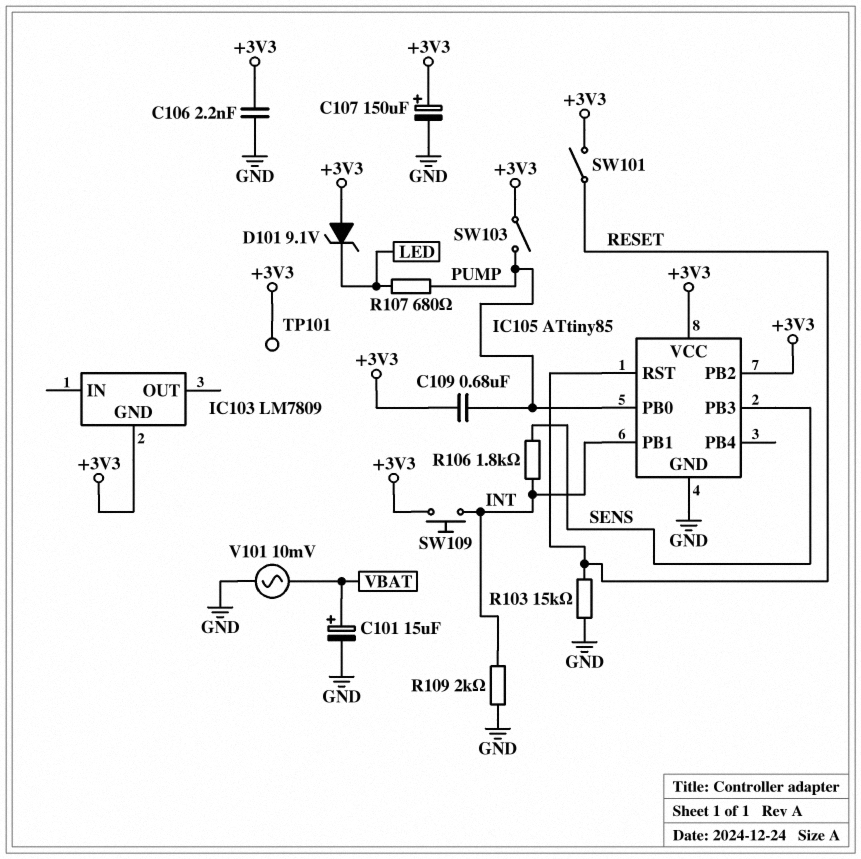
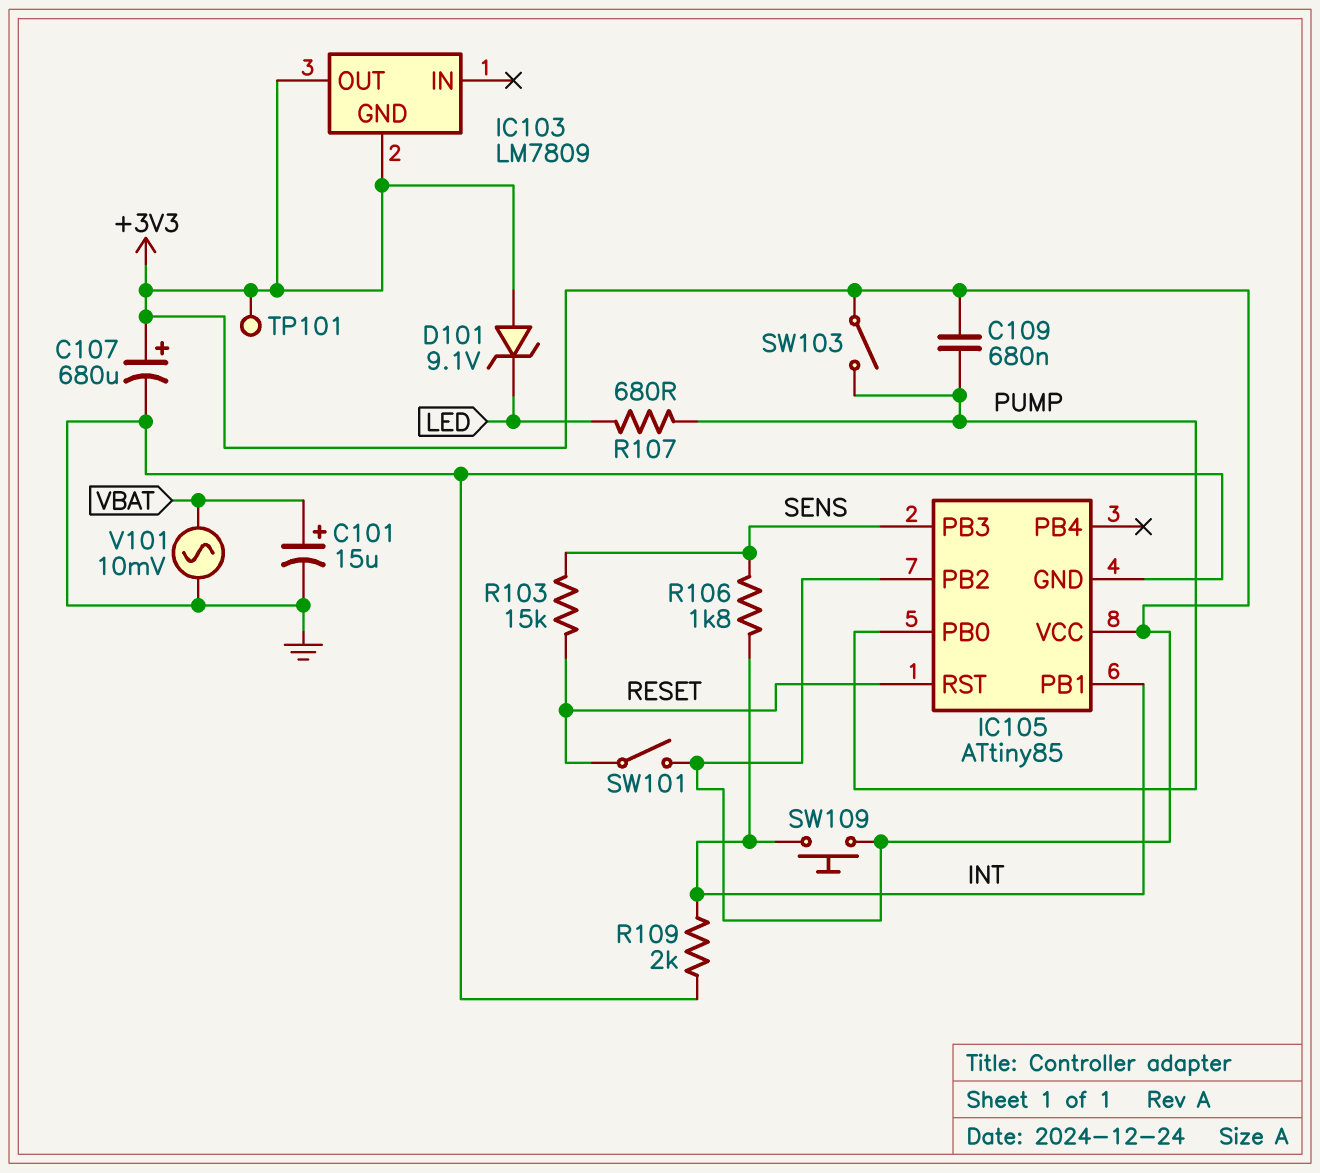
C106: 2.2nF (+3V3, GND) -> none
C107: 150uF (plus +3V3, minus GND) -> 680uF (plus +3V3, minus GND)
IC103 pin OUT: none -> +3V3
R103: 15k (GND, RESET) -> 15k (RESET, SENS)

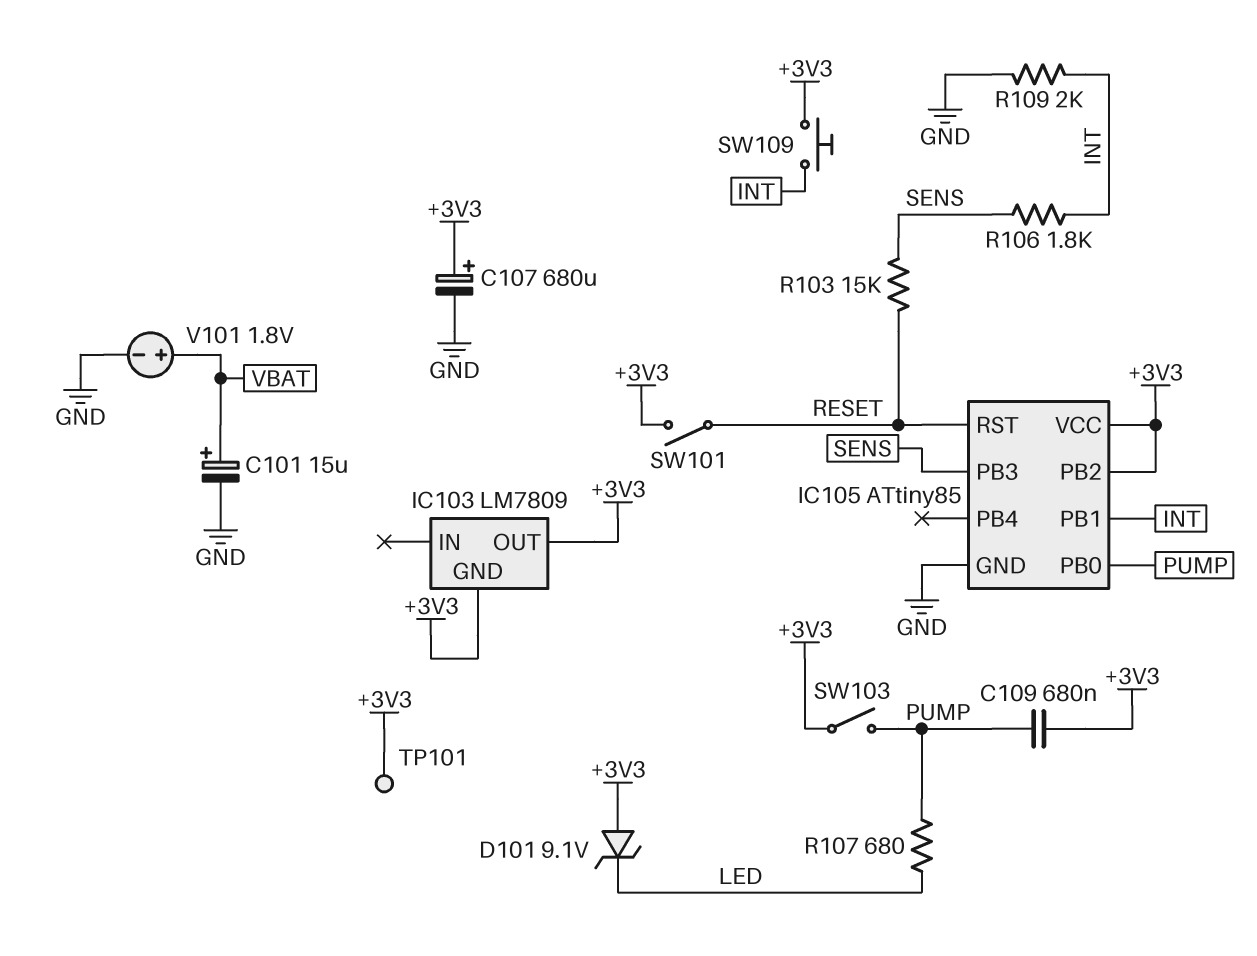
V101: AC 10mV (GND, VBAT) -> 1.8V (plus VBAT, minus GND)

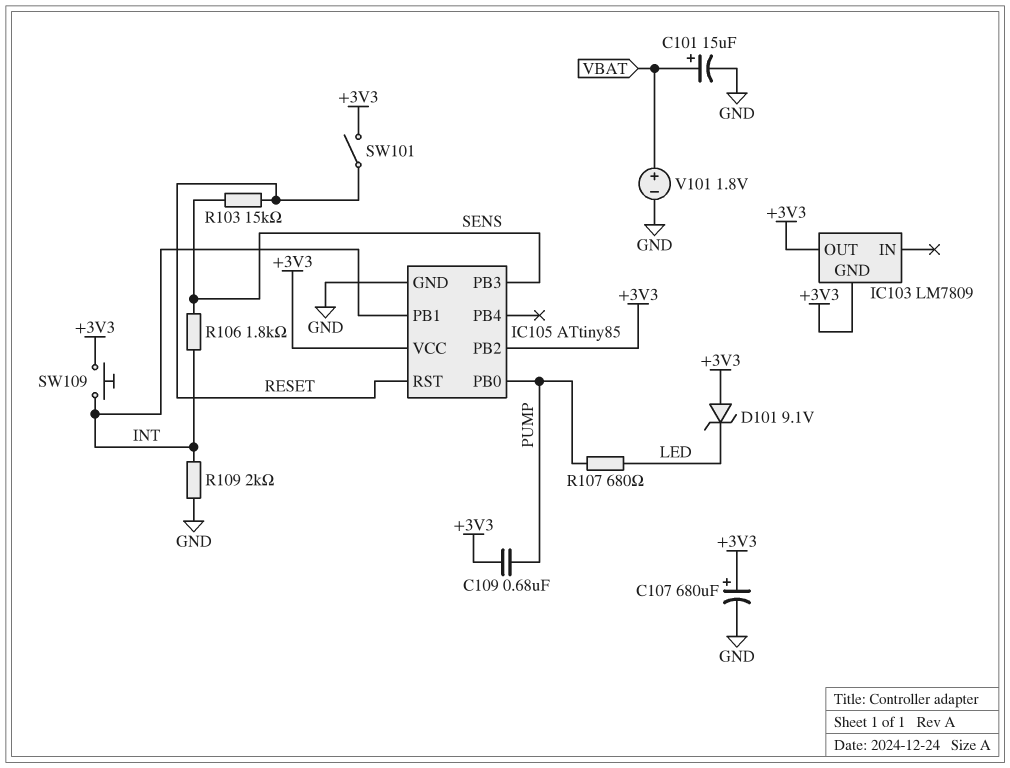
SW103: switch (+3V3, PUMP) -> none
TP101: test point (+3V3) -> none

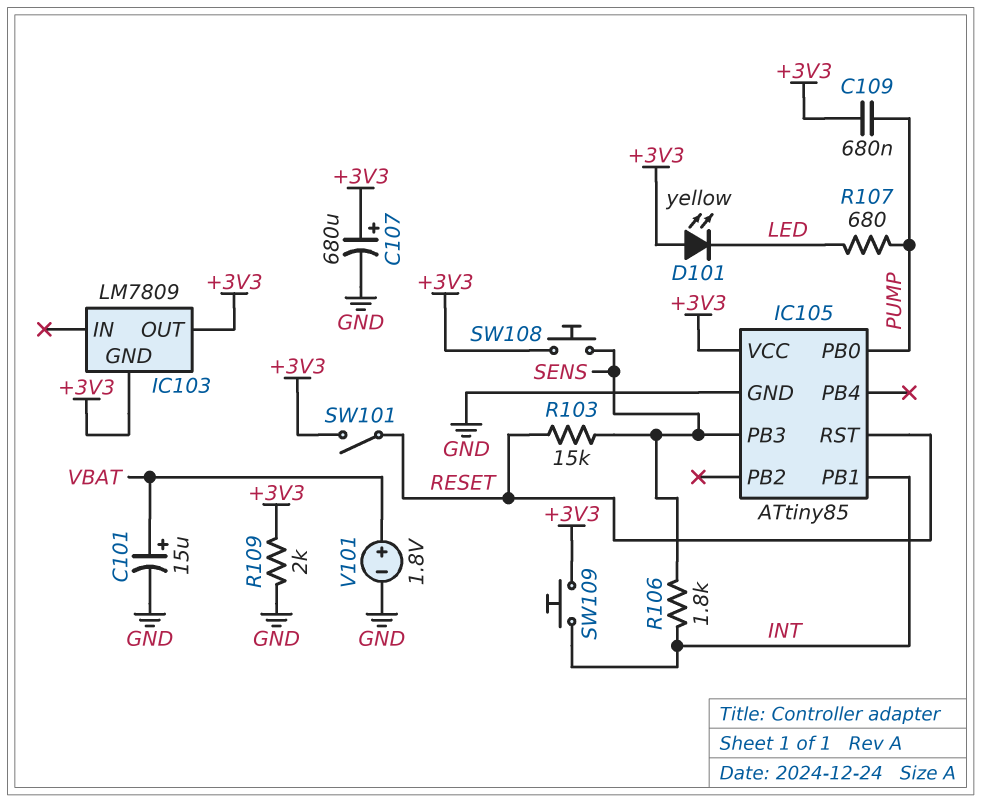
D101: zener 9.1V (A +3V3, K LED) -> LED yellow (A +3V3, K LED)
IC105 pin PB2: +3V3 -> none
R109: 2k (GND, INT) -> 2k (+3V3, GND)
SW108: none -> button (+3V3, SENS)

